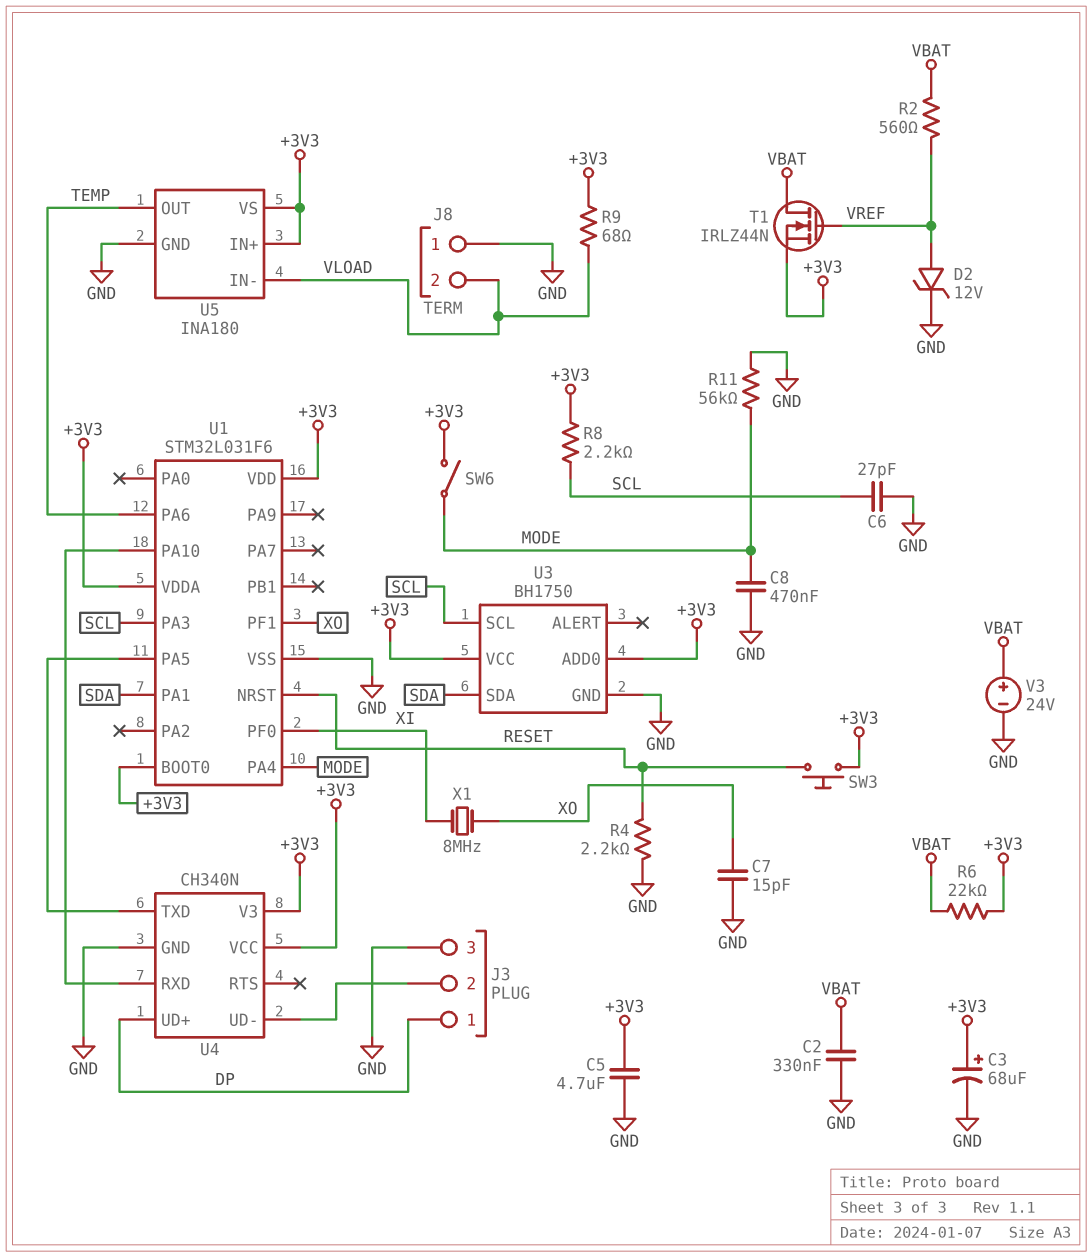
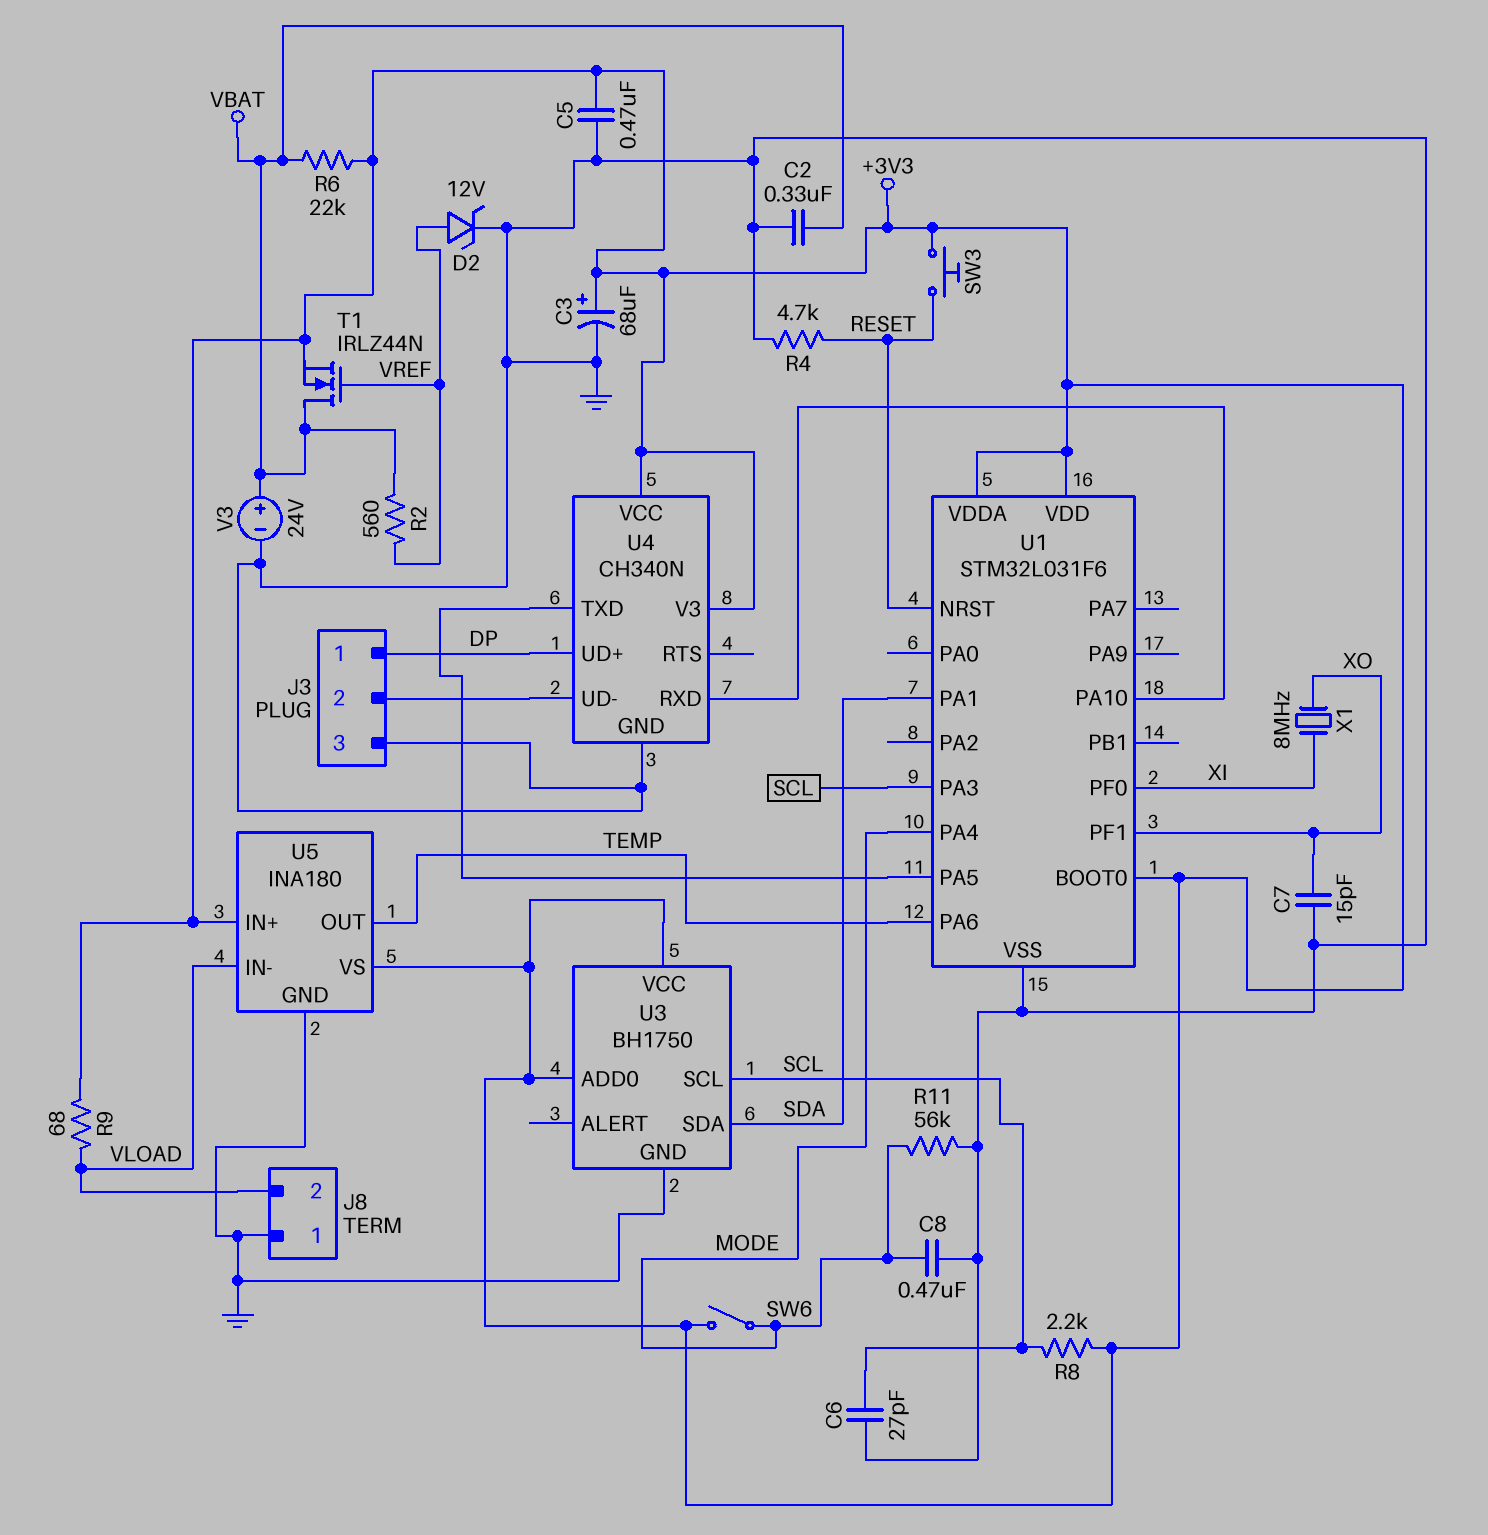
C5: 4.7uF (+3V3, GND) -> 470nF (+3V3, GND)
R4: 2.2k (GND, RESET) -> 4.7k (GND, RESET)

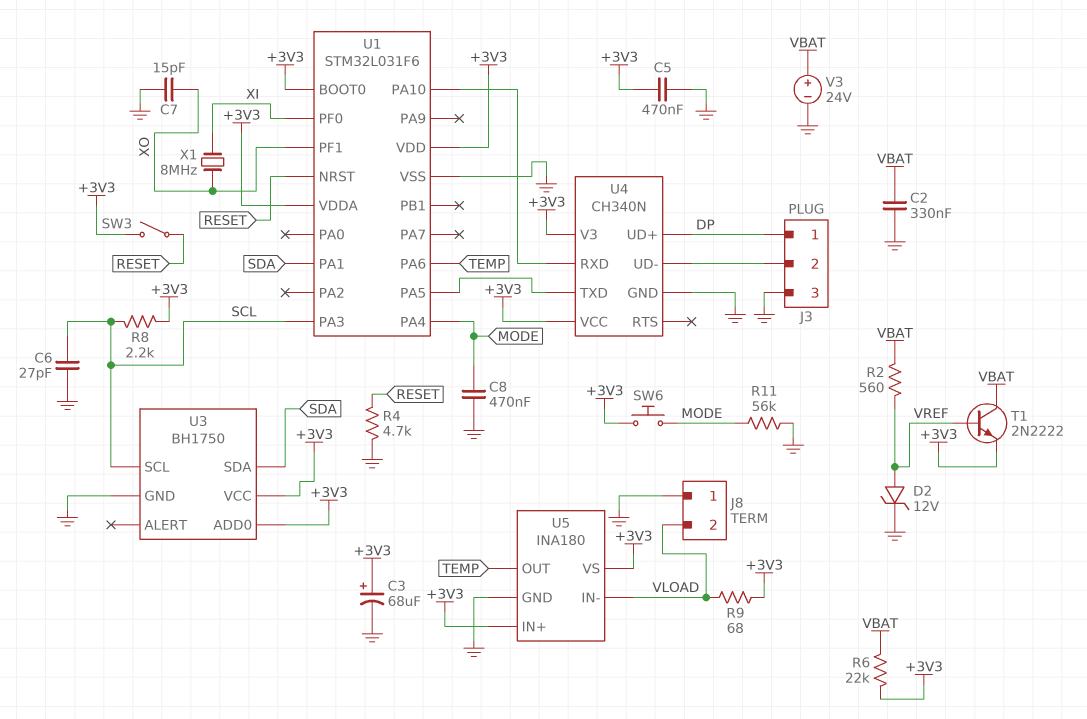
SW3: button (+3V3, RESET) -> switch (+3V3, RESET)
SW6: switch (+3V3, MODE) -> button (+3V3, MODE)
T1: NMOS IRLZ44N (G VREF, D VBAT, S +3V3) -> NPN 2N2222 (B VREF, C VBAT, E +3V3)

